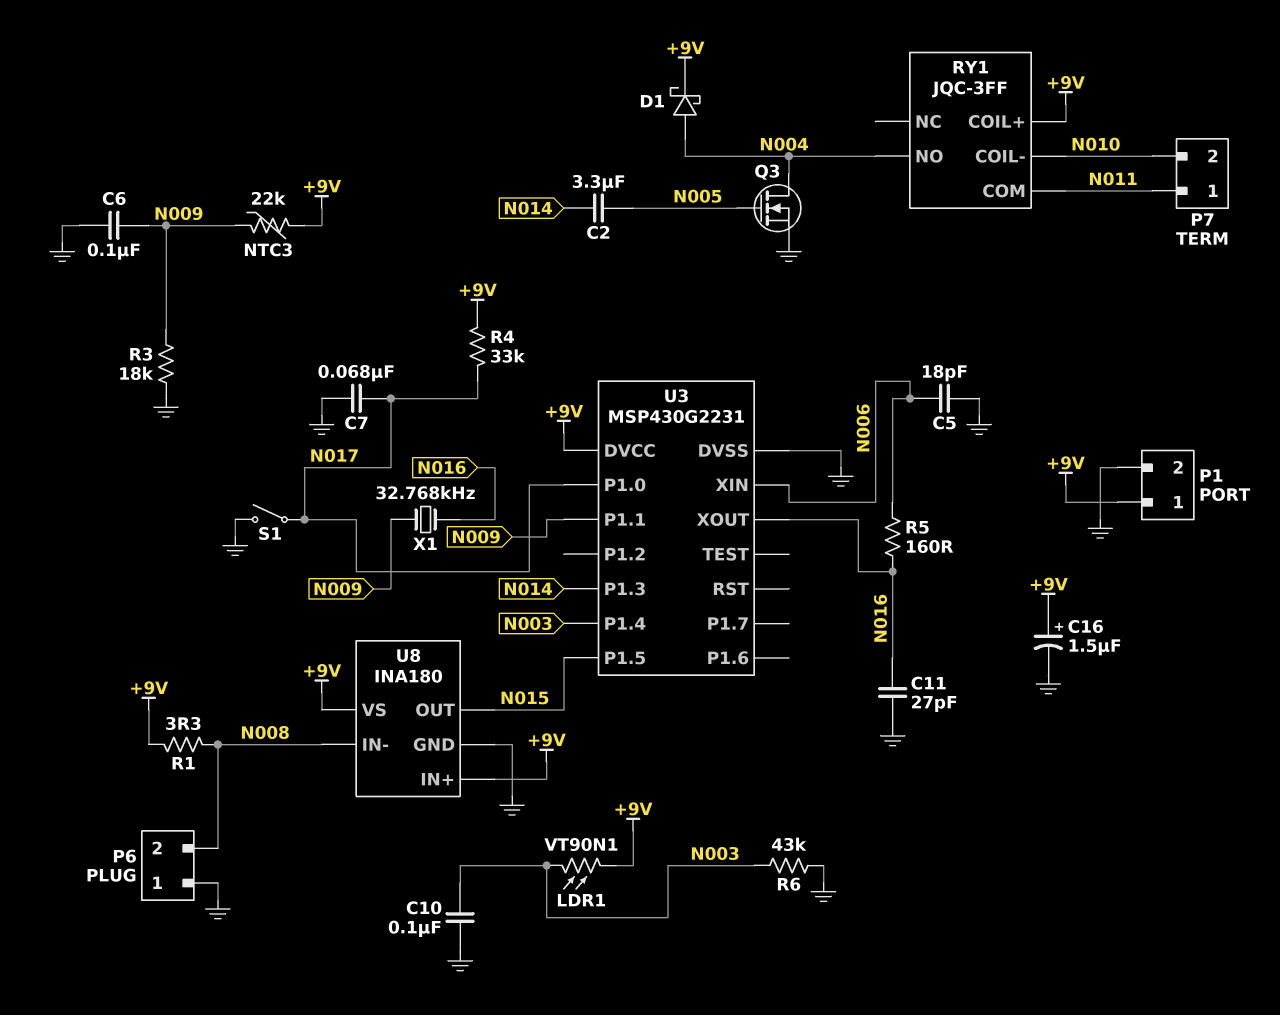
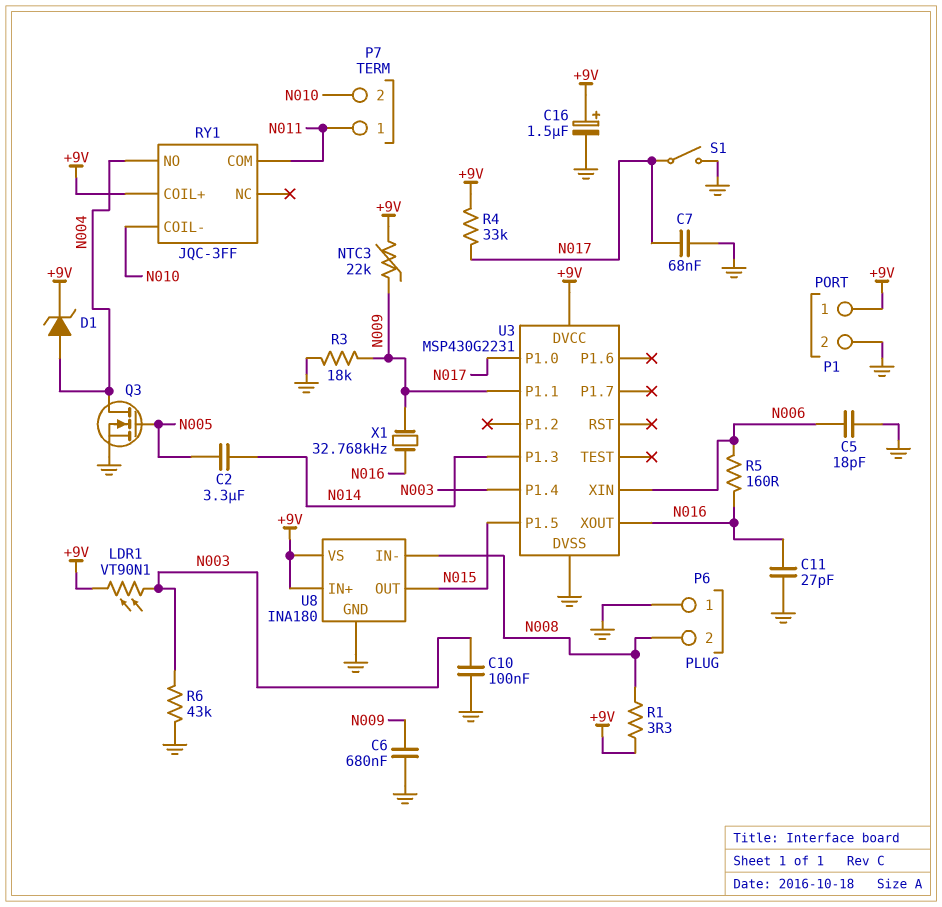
C6: 100nF (GND, N009) -> 680nF (GND, N009)
D1: schottky (A N004, K +9V) -> zener (A N004, K +9V)

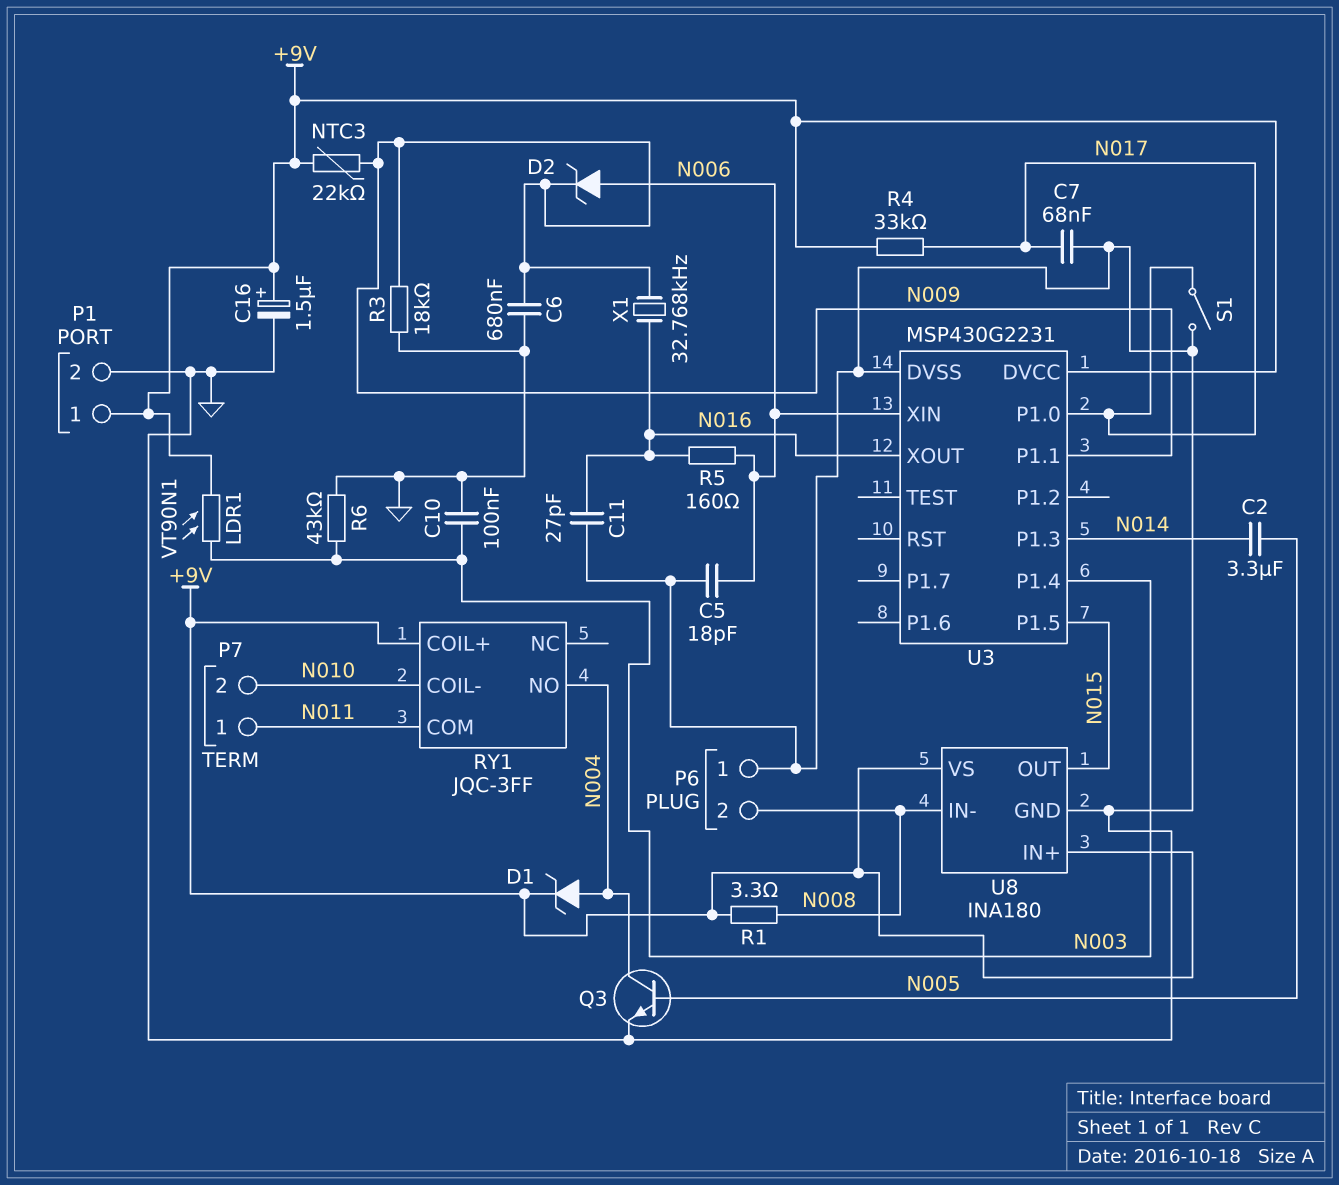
D2: none -> zener (A N006, K N009)
Q3: NMOS (G N005, D N004, S GND) -> NPN (B N005, C N004, E GND)

